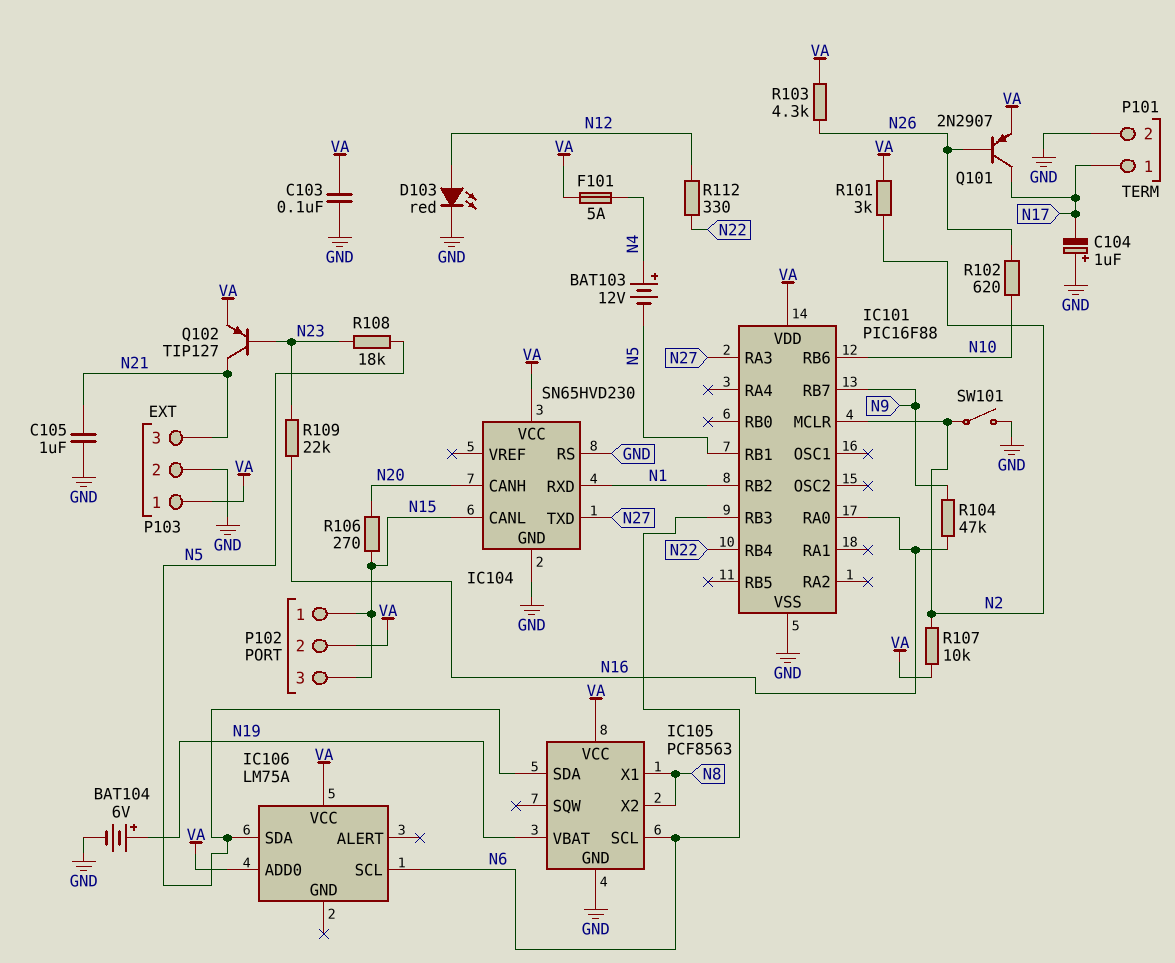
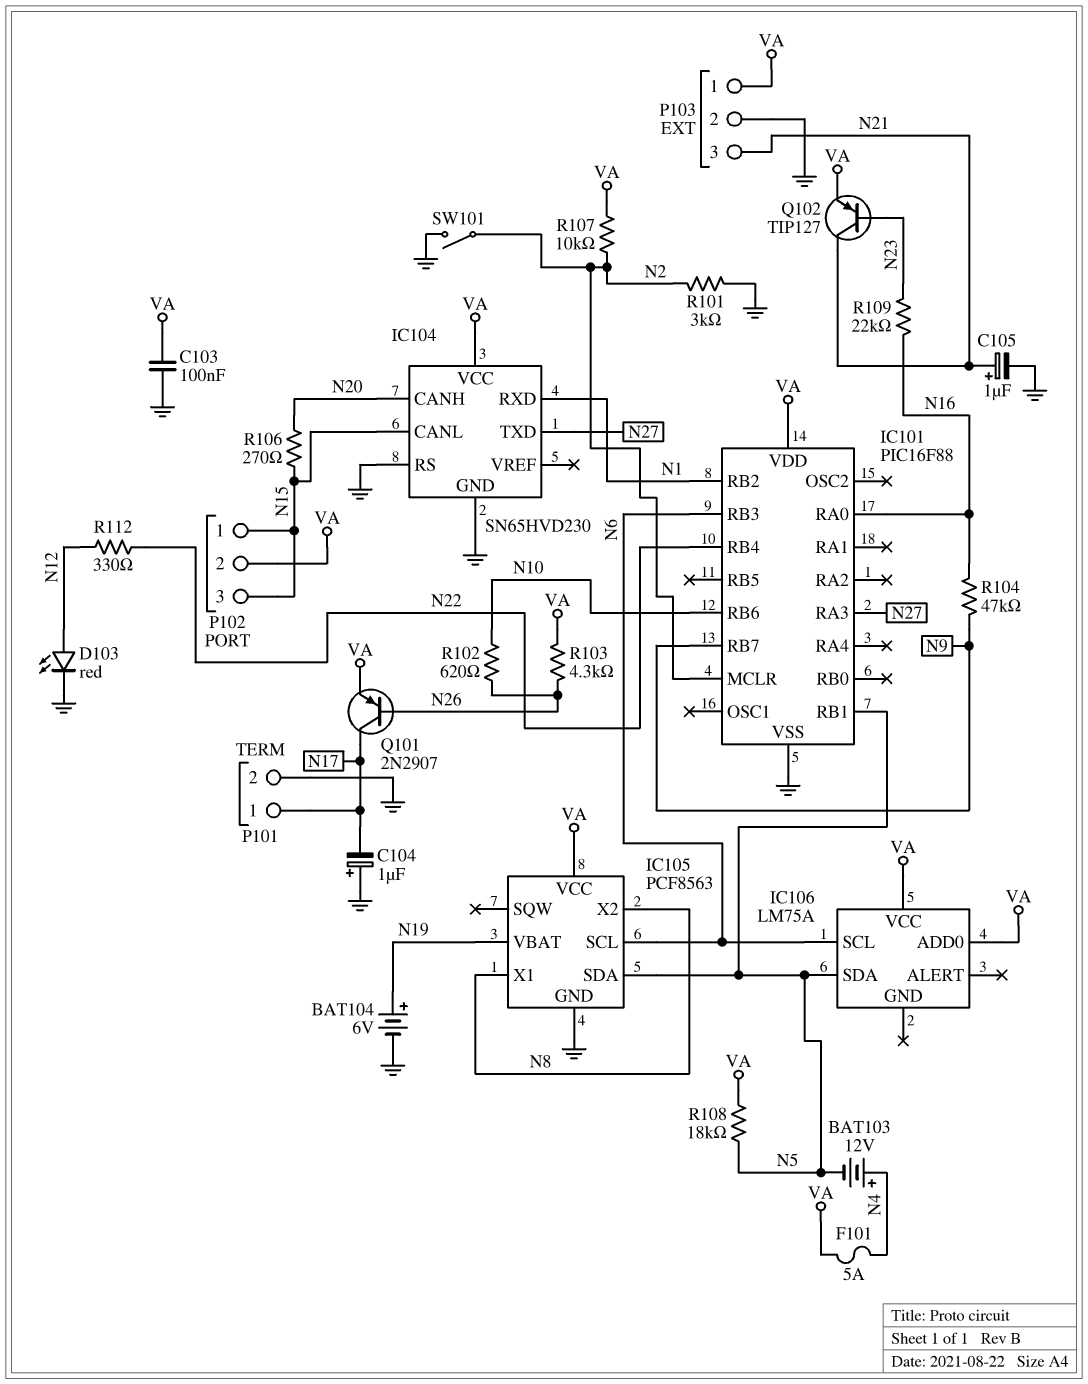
C105: 1uF (GND, N21) -> 1uF (plus N21, minus GND)
R101: 3k (N2, VA) -> 3k (GND, N2)
R108: 18k (N5, N23) -> 18k (N5, VA)

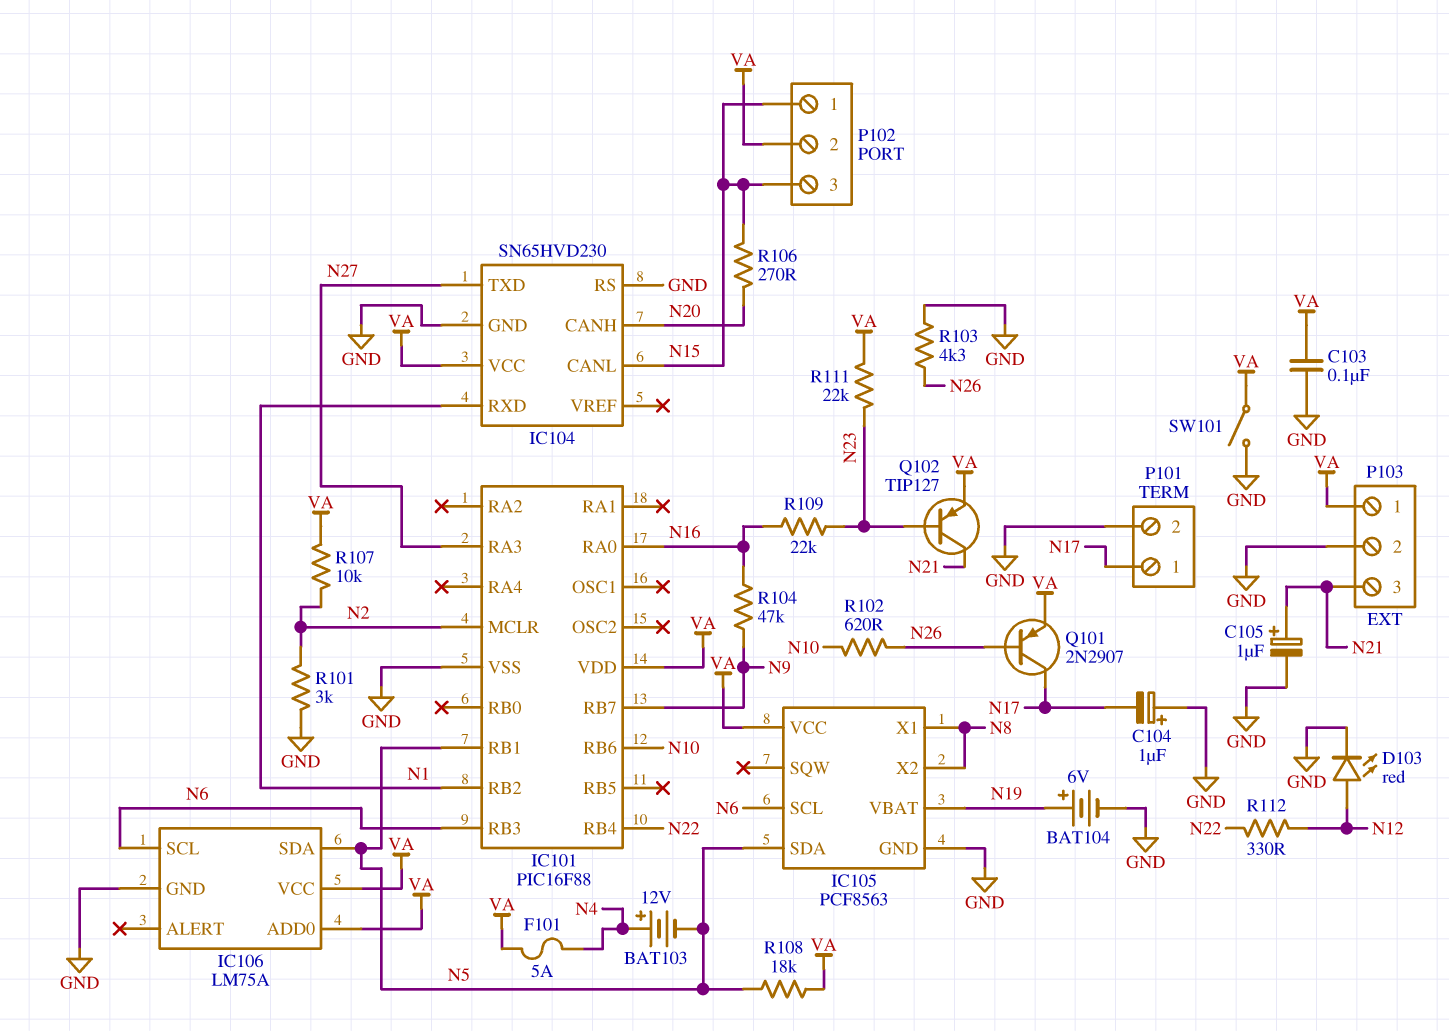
IC106 pin GND: none -> GND
R103: 4.3k (N26, VA) -> 4.3k (GND, N26)
R111: none -> 22k (N23, VA)
SW101: switch (GND, N2) -> switch (GND, VA)

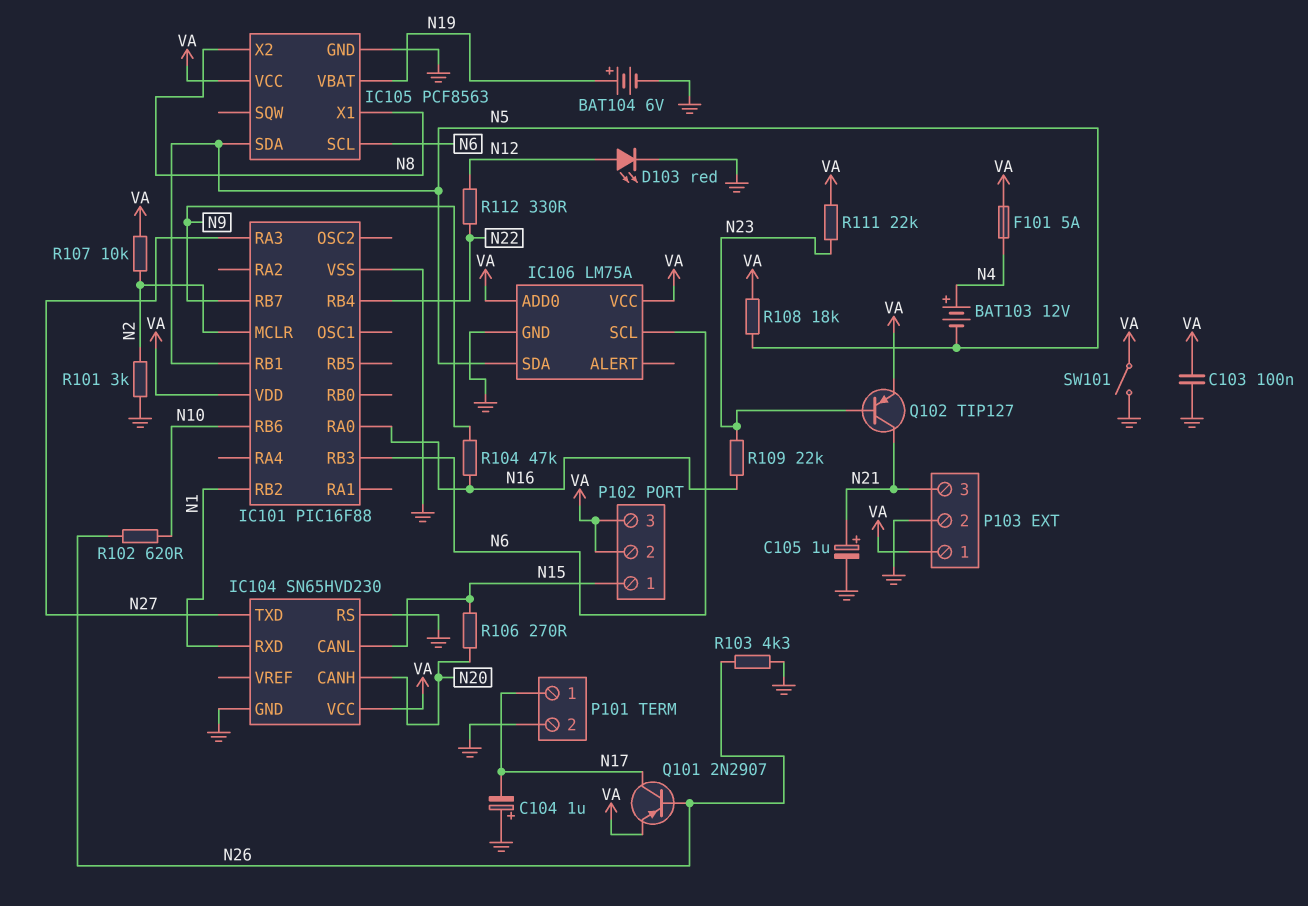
P102 pin 3: N15 -> VA

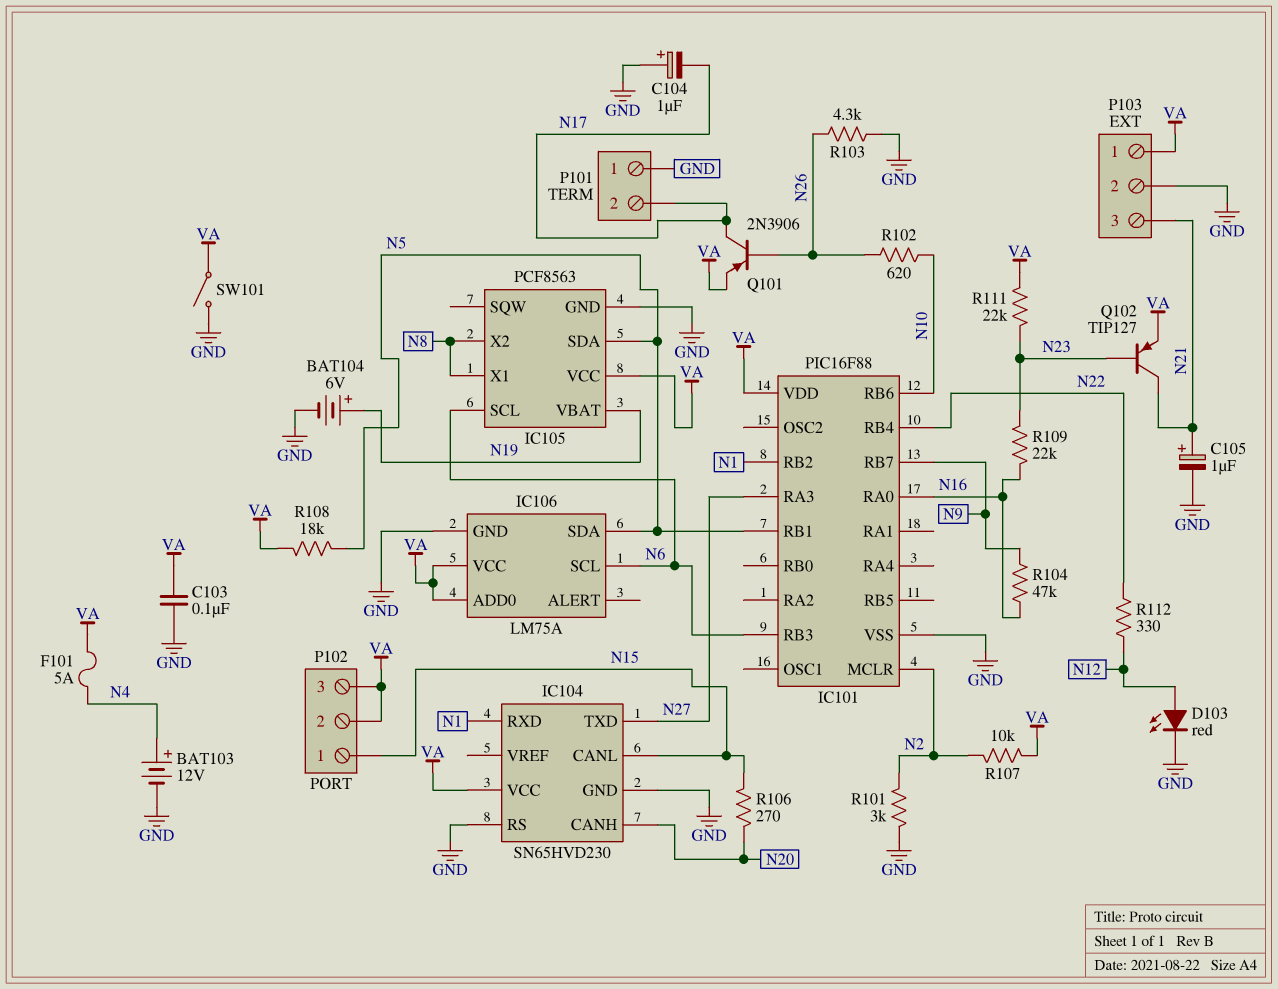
BAT103: 12V (plus N4, minus N5) -> 12V (plus N4, minus GND)
P101 pin 1: N17 -> GND
P101 pin 2: GND -> N17
Q101: PNP 2N2907 (B N26, C N17, E VA) -> PNP 2N3906 (B N26, C N17, E VA)

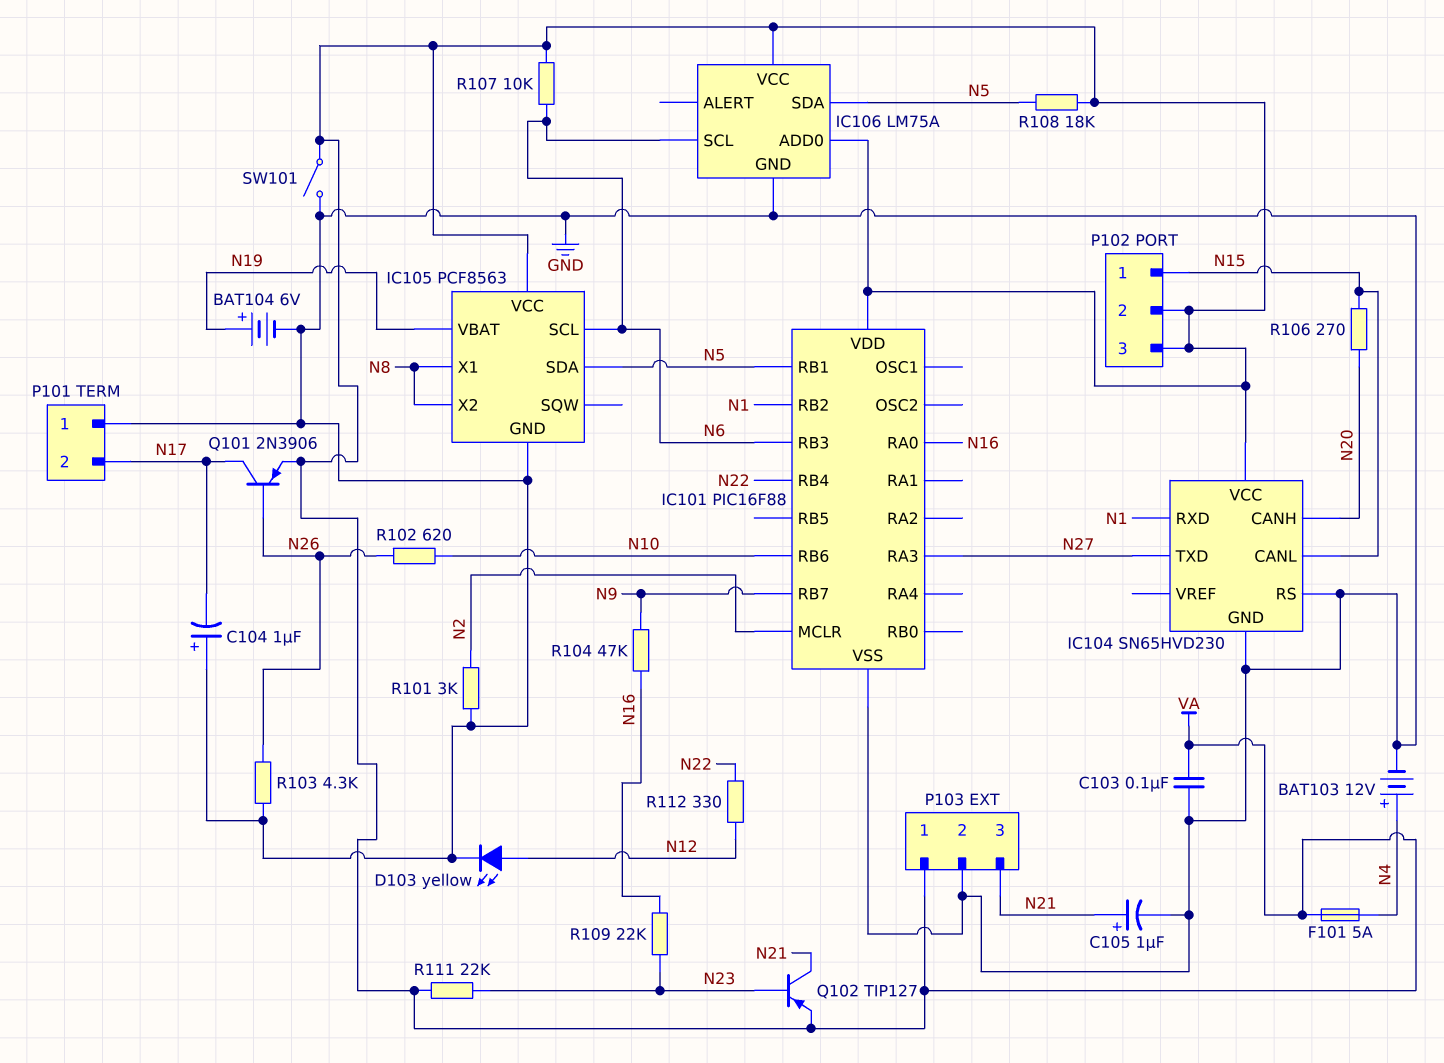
D103: LED red (A N12, K GND) -> LED yellow (A N12, K GND)
R107: 10k (N2, VA) -> 10k (N6, VA)

